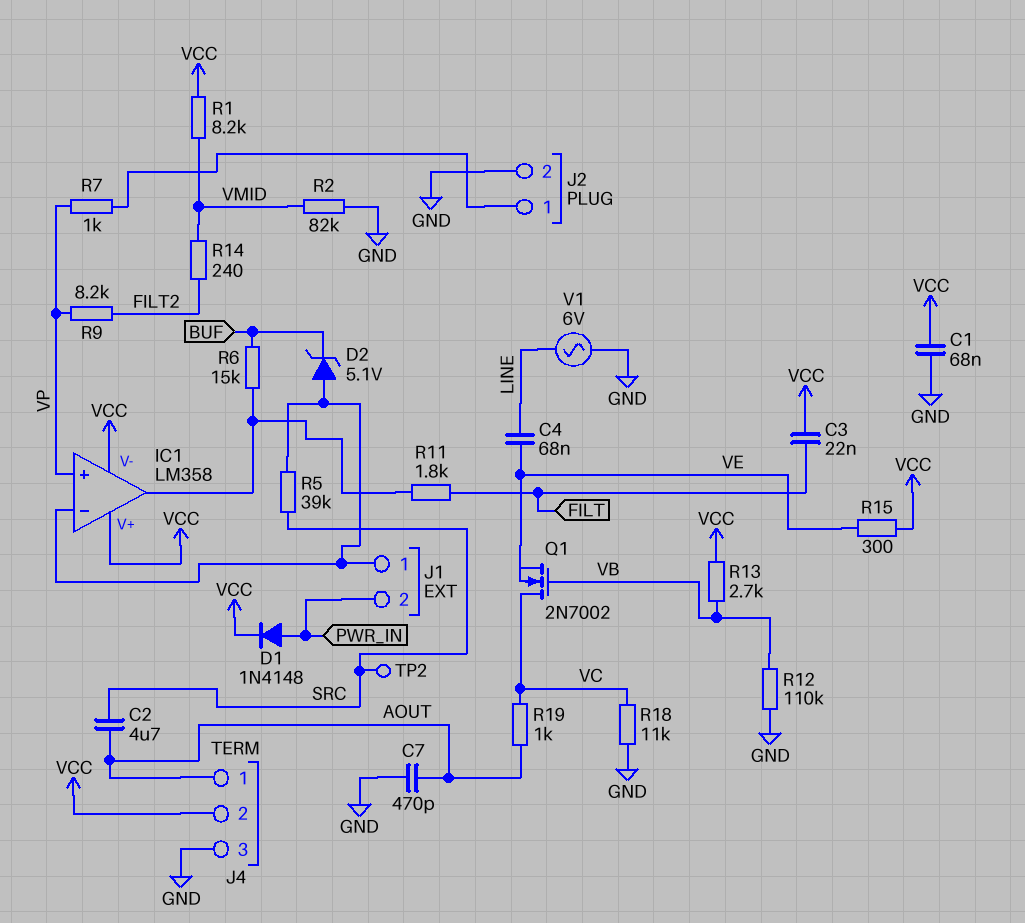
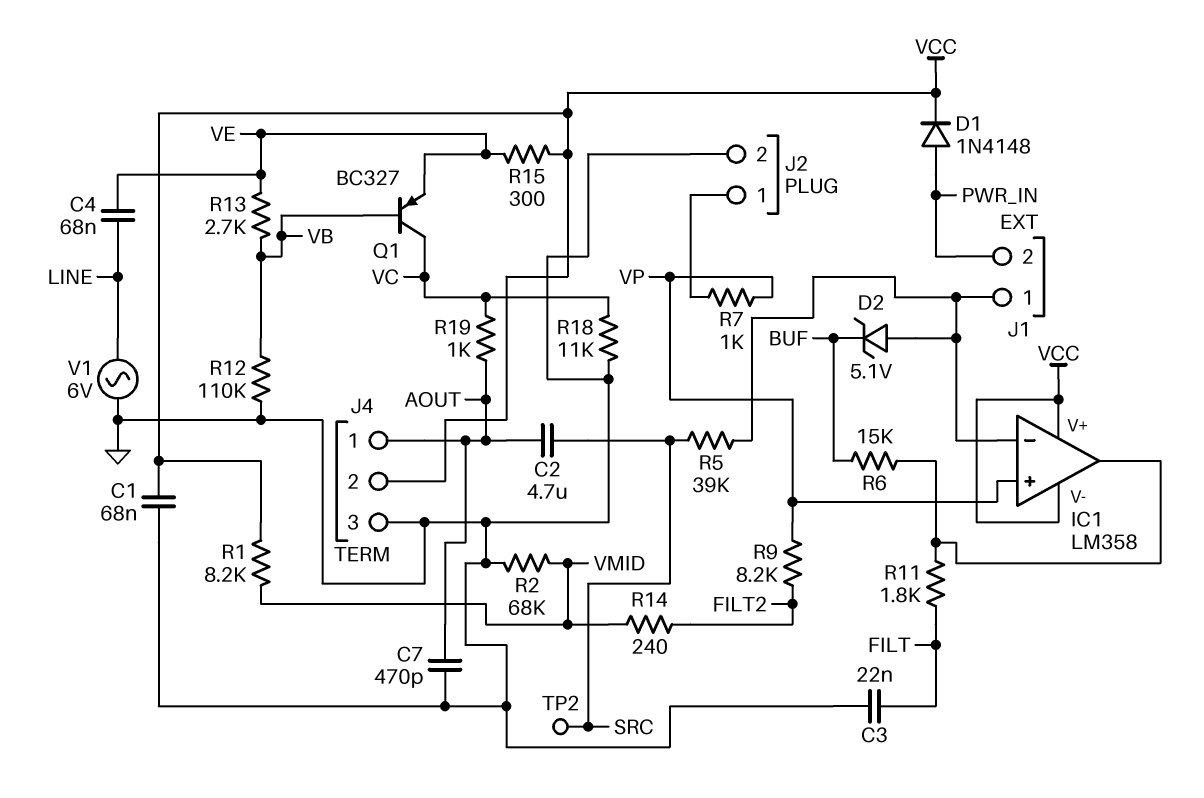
C3: 22nF (FILT, VCC) -> 22nF (FILT, GND)
Q1: NMOS 2N7002 (G VB, D VC, S VE) -> PNP BC327 (B VB, C VC, E VE)
R2: 82k (GND, VMID) -> 68k (GND, VMID)
R13: 2.7k (VB, VCC) -> 2.7k (VB, VE)

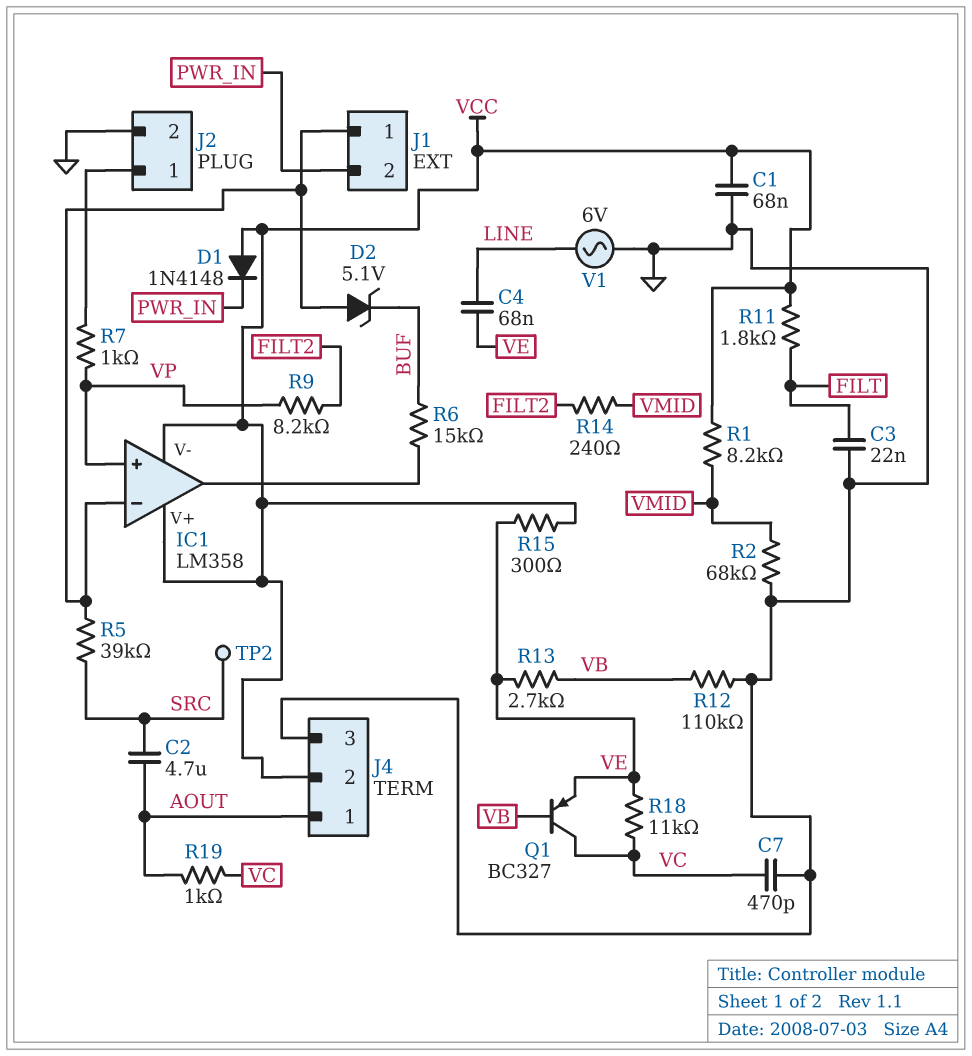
C7: 470pF (AOUT, GND) -> 470pF (GND, VC)
D1: diode 1N4148 (A PWR_IN, K VCC) -> diode 1N4148 (A VCC, K PWR_IN)
R11: 1.8k (FILT, IC1/out) -> 1.8k (FILT, VCC)
R18: 11k (GND, VC) -> 11k (VC, VE)

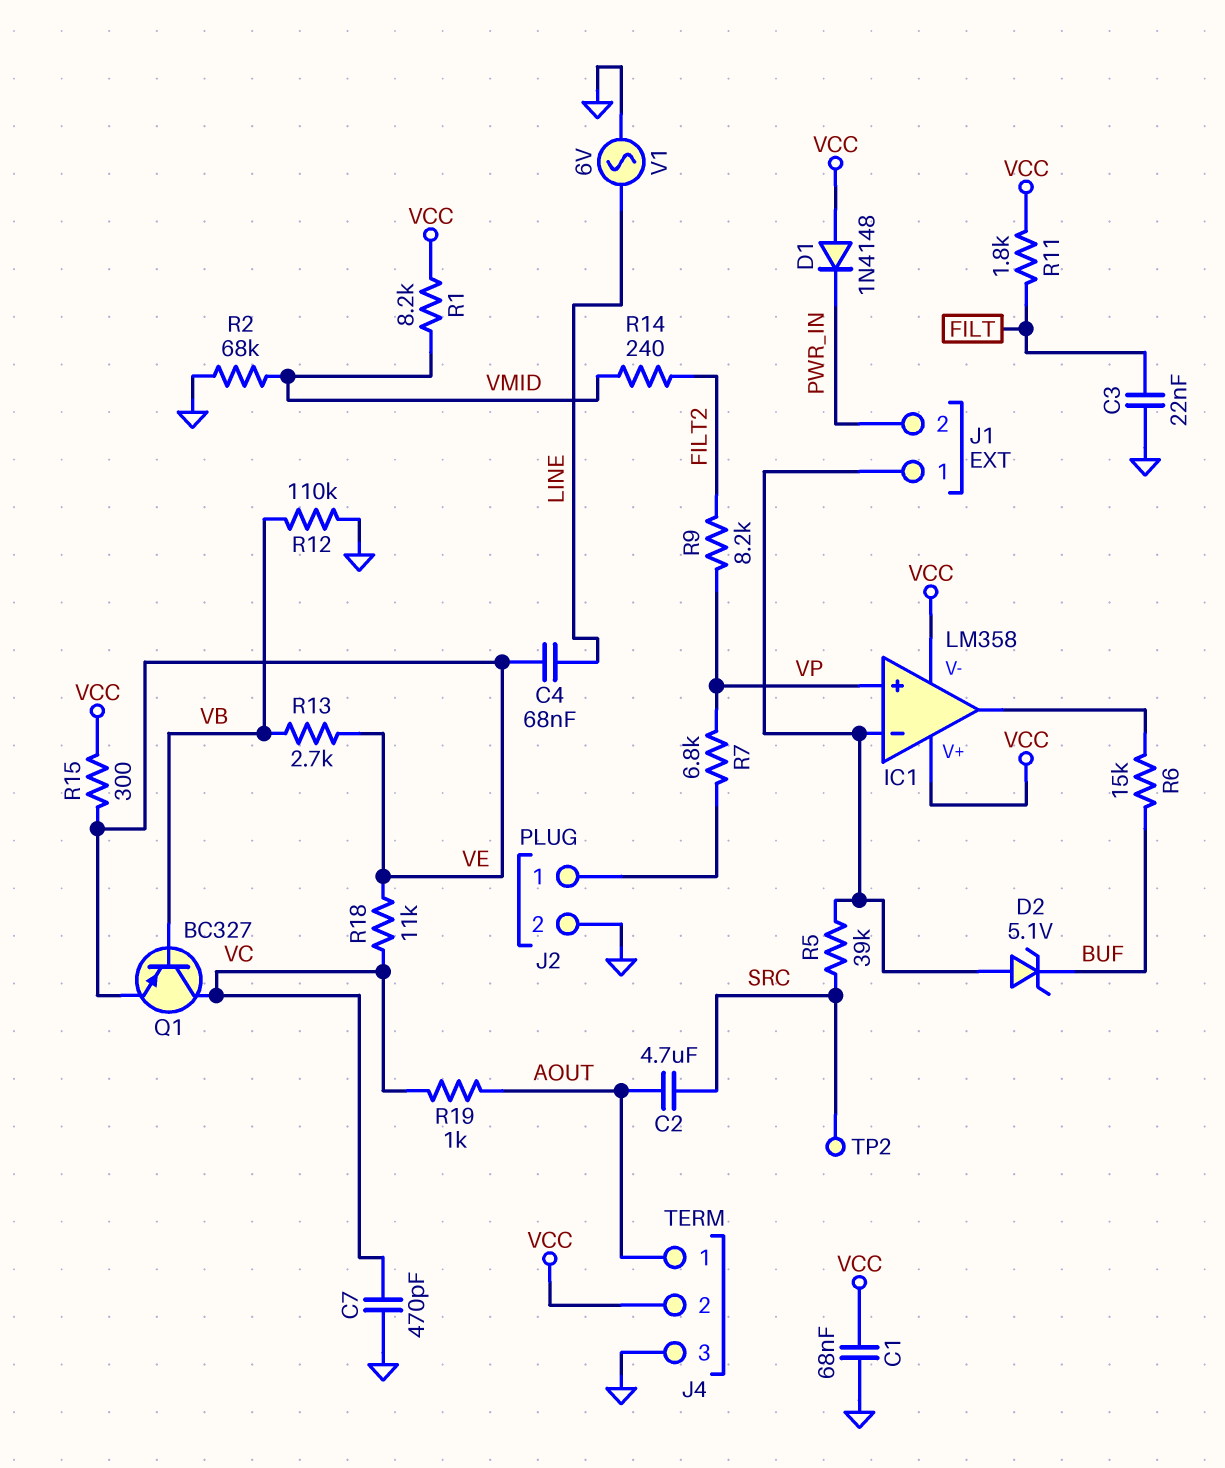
R7: 1k (J2/1, VP) -> 6.8k (J2/1, VP)

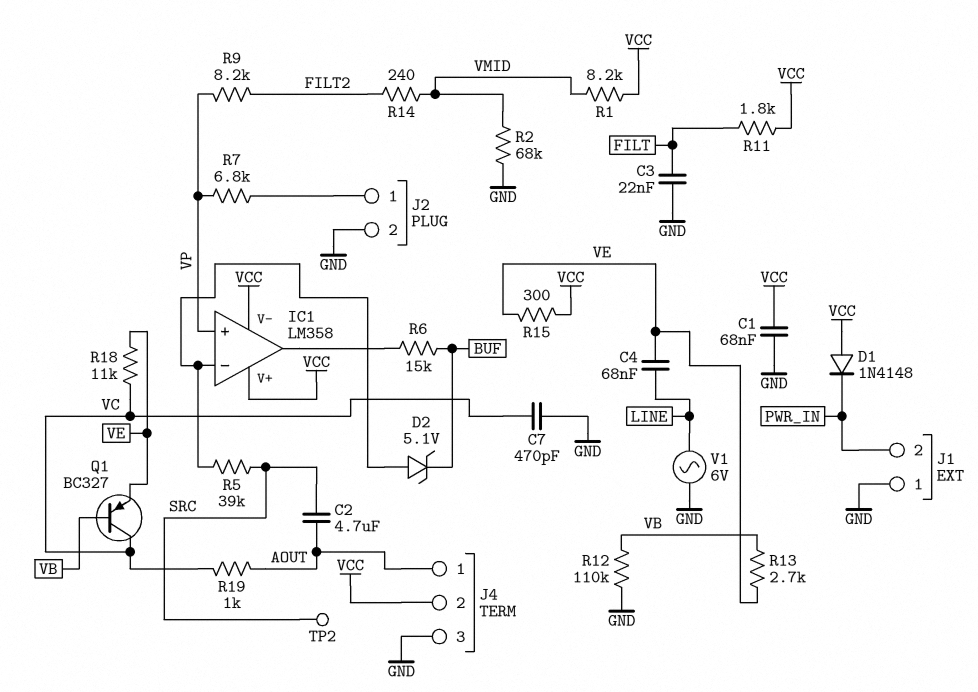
J1 pin 1: IC1/in- -> GND

